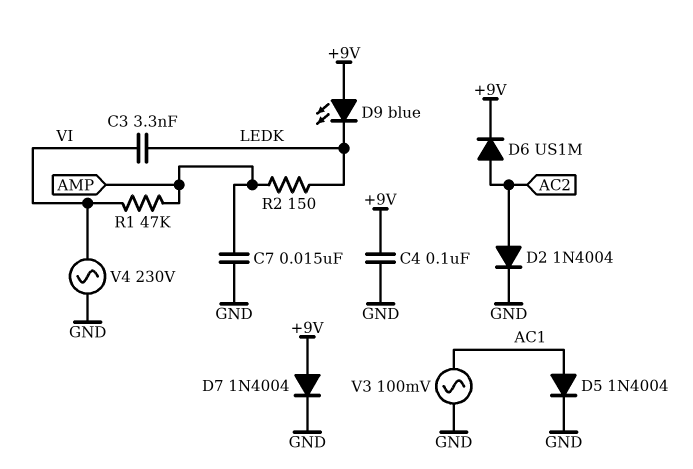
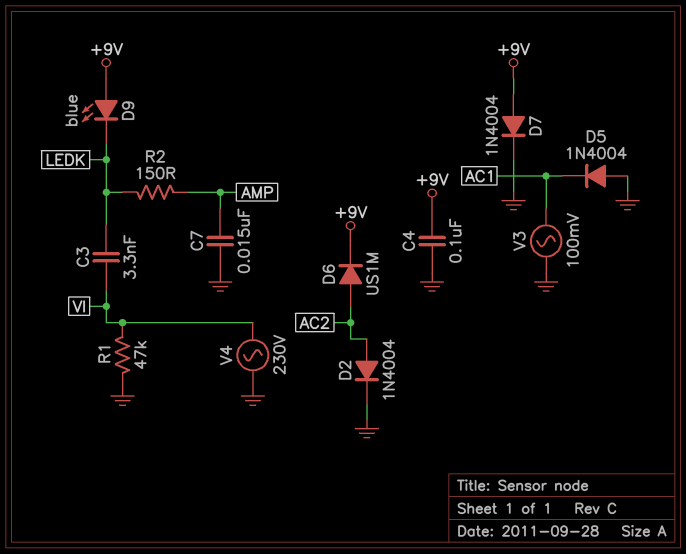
D5: diode 1N4004 (A AC1, K GND) -> diode 1N4004 (A GND, K AC1)
R1: 47k (AMP, VI) -> 47k (GND, VI)

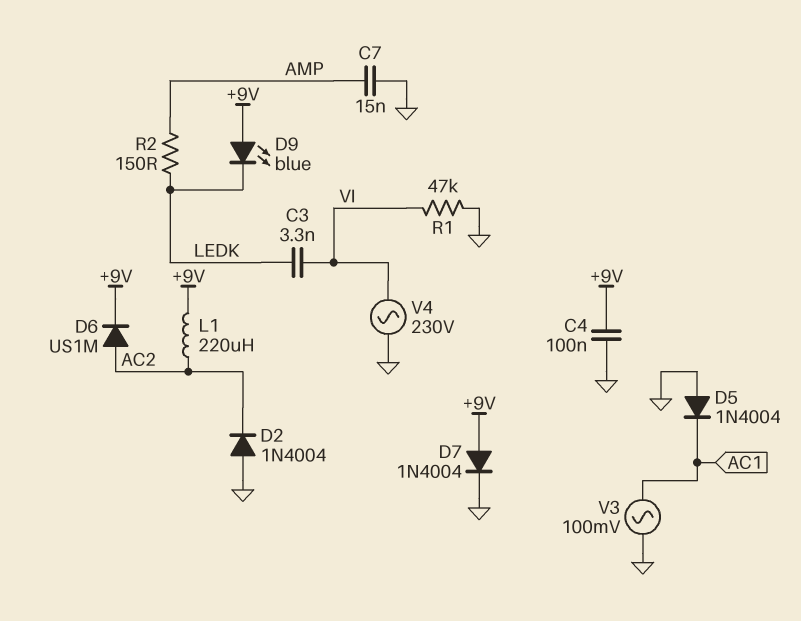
D2: diode 1N4004 (A AC2, K GND) -> diode 1N4004 (A GND, K AC2)
L1: none -> 220uH (+9V, AC2)

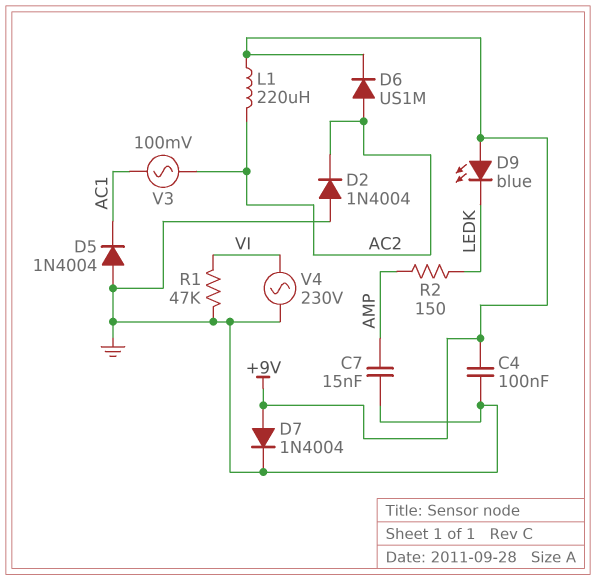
C3: 3.3nF (LEDK, VI) -> none
V3: AC 100mV (AC1, GND) -> AC 100mV (AC1, AC2)

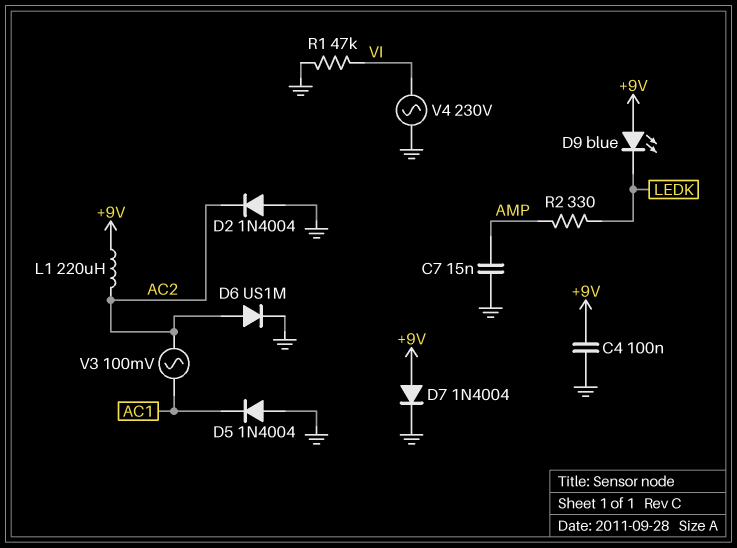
D6: diode US1M (A AC2, K +9V) -> diode US1M (A AC2, K GND)
R2: 150 (AMP, LEDK) -> 330 (AMP, LEDK)

